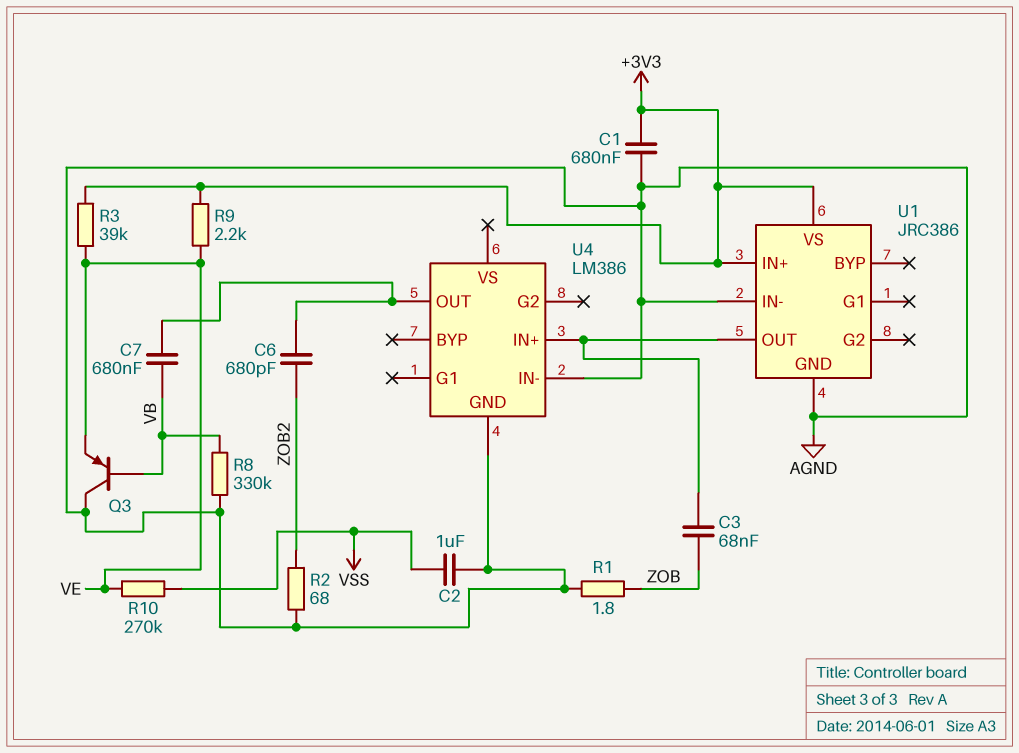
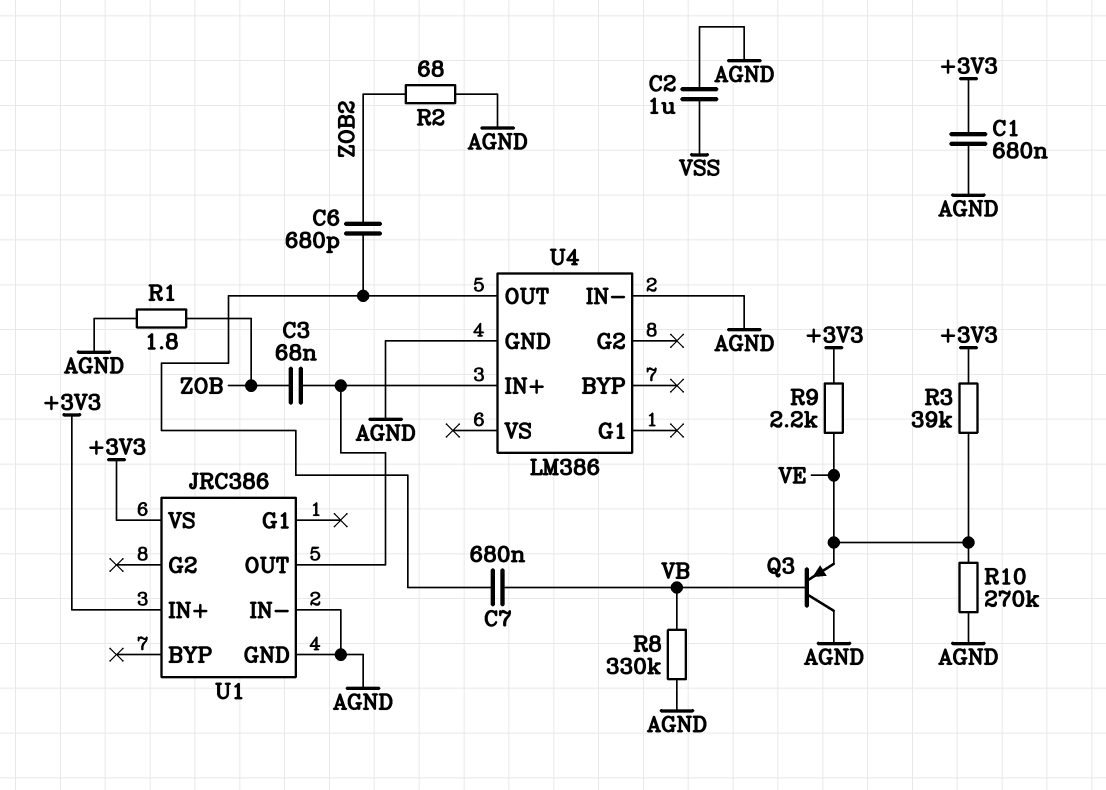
R10: 270k (VE, VSS) -> 270k (AGND, VE)

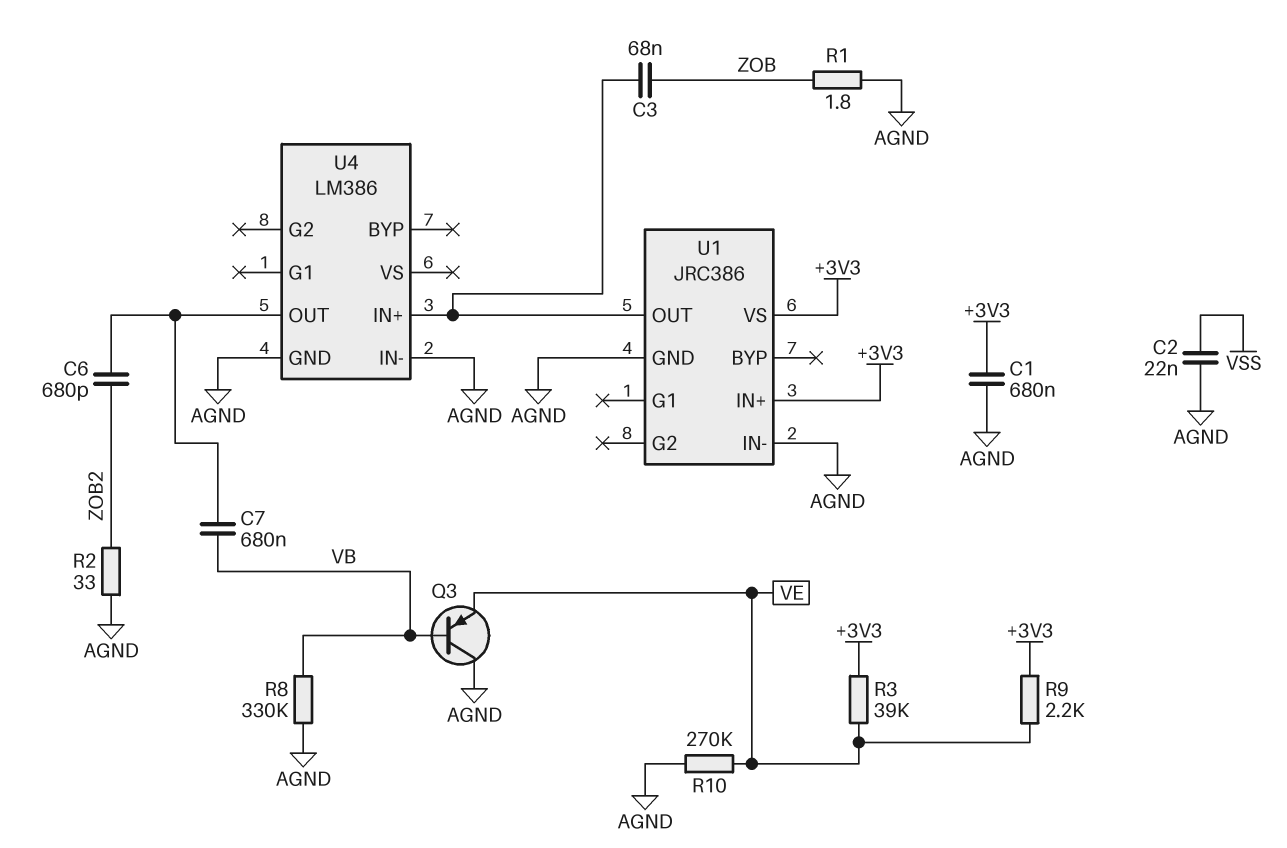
C2: 1uF (AGND, VSS) -> 22nF (AGND, VSS)
R2: 68 (AGND, ZOB2) -> 33 (AGND, ZOB2)

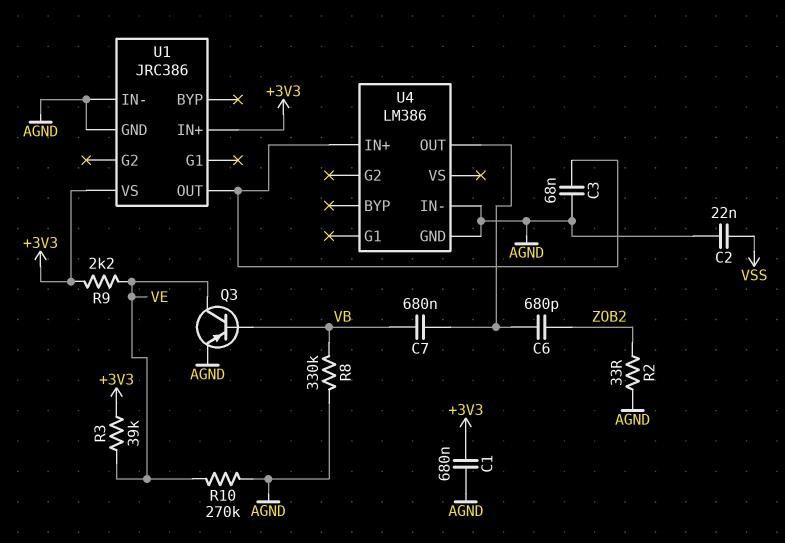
C3: 68nF (U1/OUT, ZOB) -> 68nF (AGND, U1/OUT)
Q3: PNP (B VB, C AGND, E VE) -> PNP (B VB, C VE, E AGND)
R1: 1.8 (AGND, ZOB) -> none

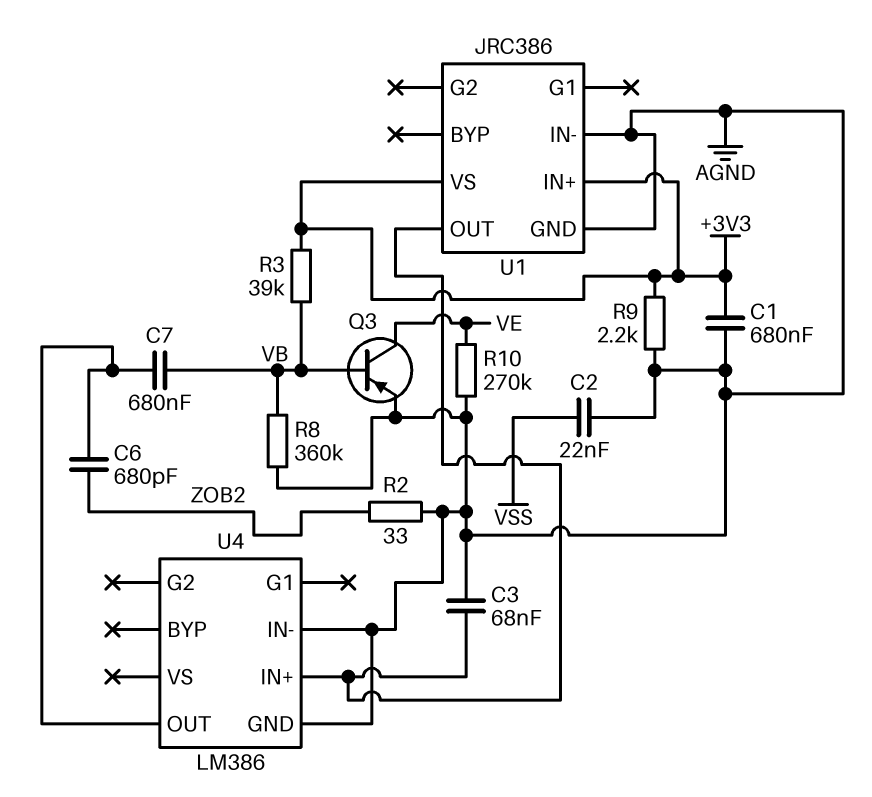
R3: 39k (+3V3, VE) -> 39k (+3V3, VB)
R8: 330k (AGND, VB) -> 360k (AGND, VB)
R9: 2.2k (+3V3, VE) -> 2.2k (+3V3, AGND)

